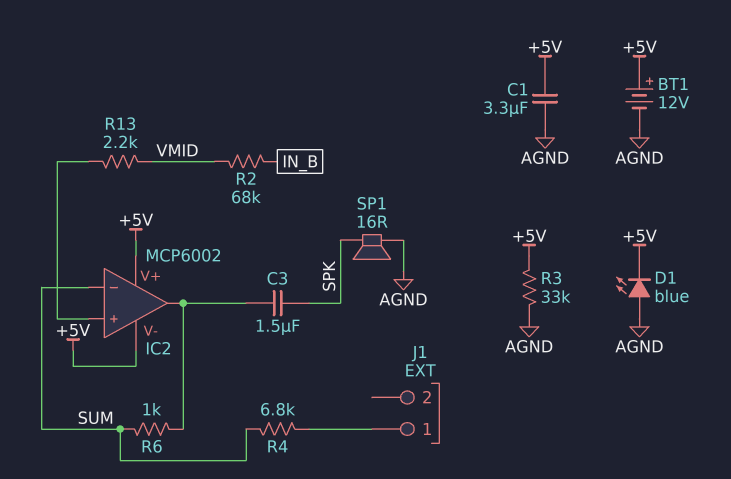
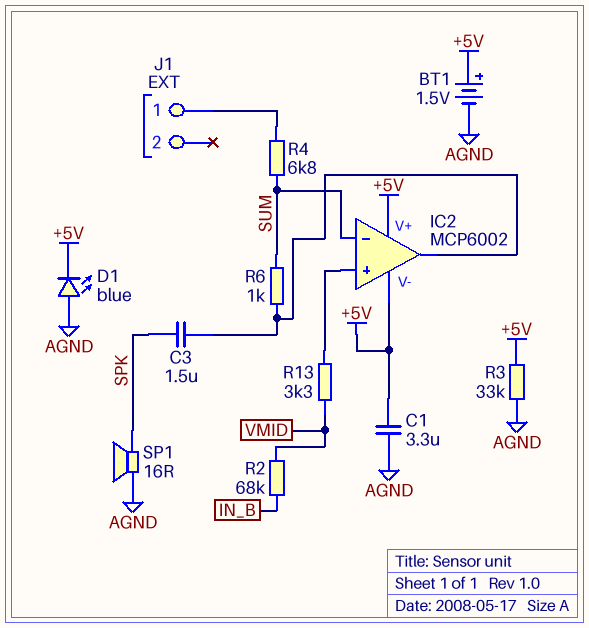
BT1: 12V (plus +5V, minus AGND) -> 1.5V (plus +5V, minus AGND)
R13: 2.2k (IC2/in+, VMID) -> 3.3k (IC2/in+, VMID)

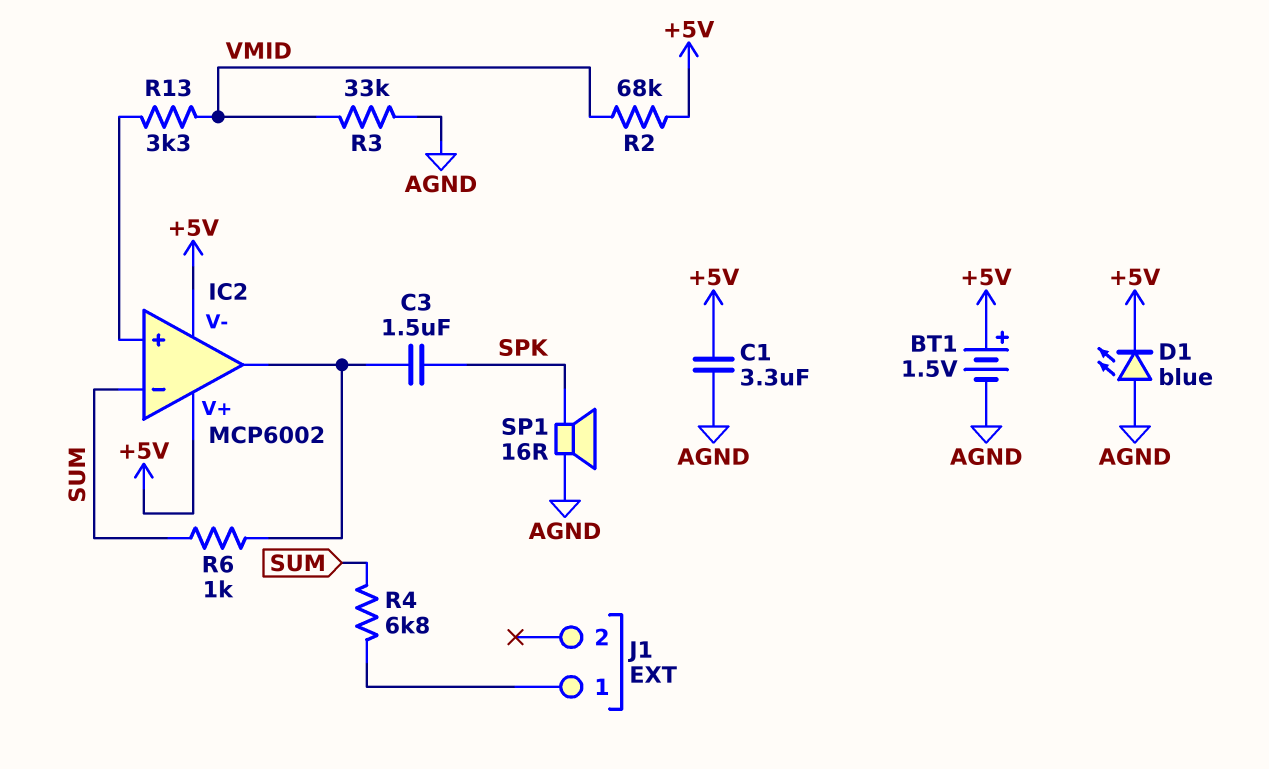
R2: 68k (IN_B, VMID) -> 68k (+5V, VMID)
R3: 33k (+5V, AGND) -> 33k (AGND, VMID)

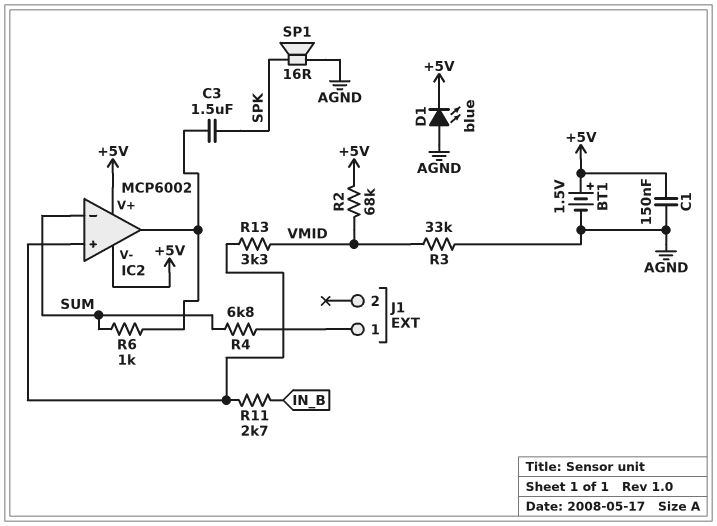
C1: 3.3uF (+5V, AGND) -> 150nF (+5V, AGND)
R11: none -> 2.7k (IC2/in+, IN_B)

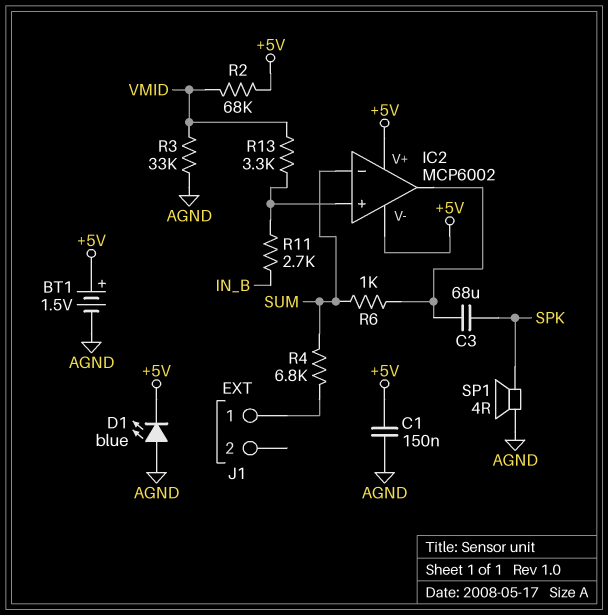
C3: 1.5uF (IC2/out, SPK) -> 68uF (IC2/out, SPK)
SP1: speaker 16R (AGND, SPK) -> speaker 4R (AGND, SPK)

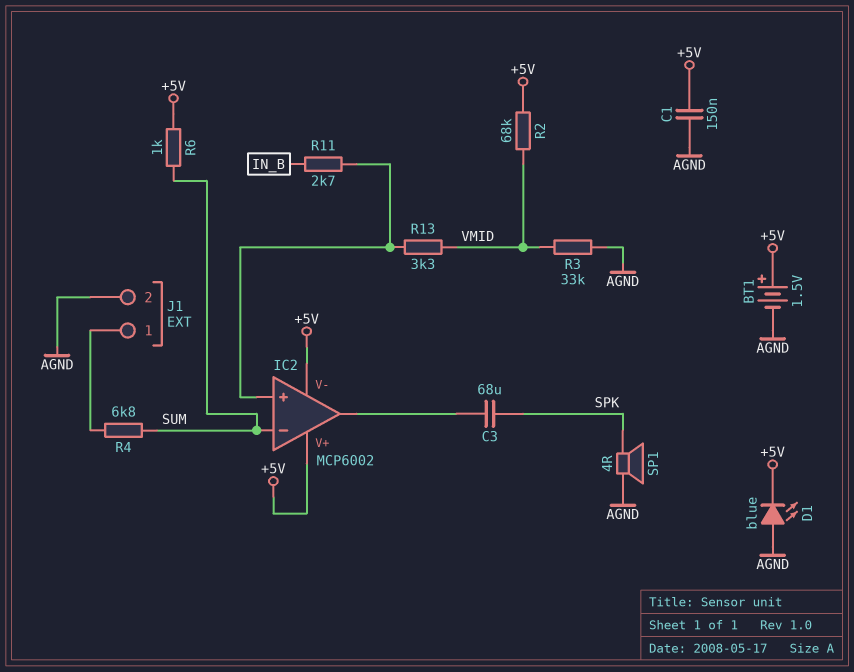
J1 pin 2: none -> AGND
R6: 1k (IC2/out, SUM) -> 1k (+5V, SUM)

